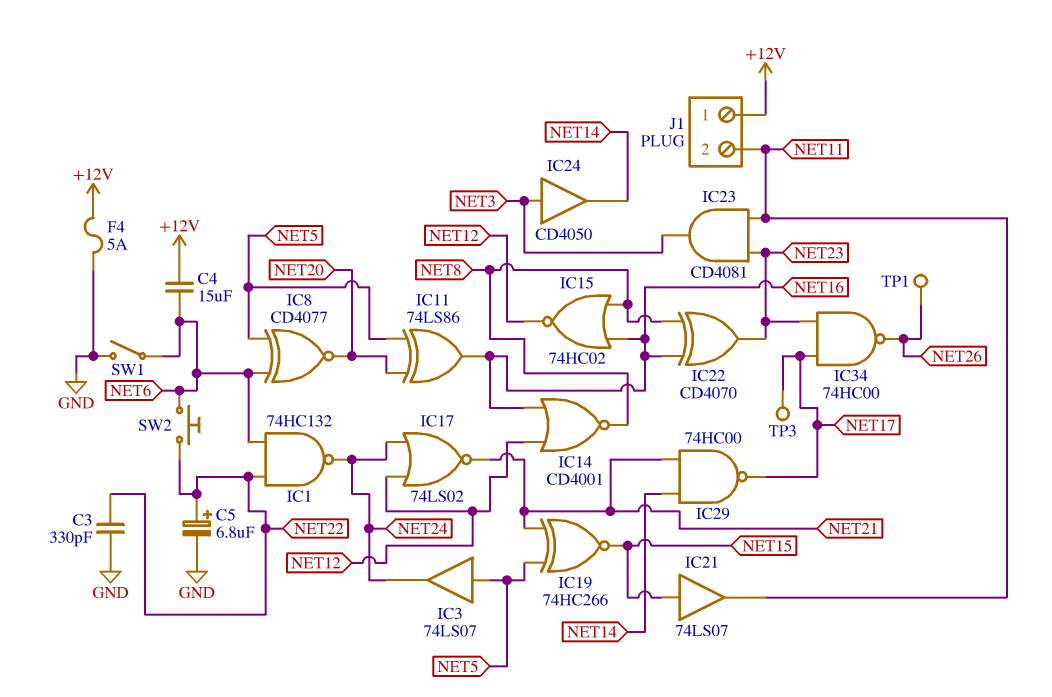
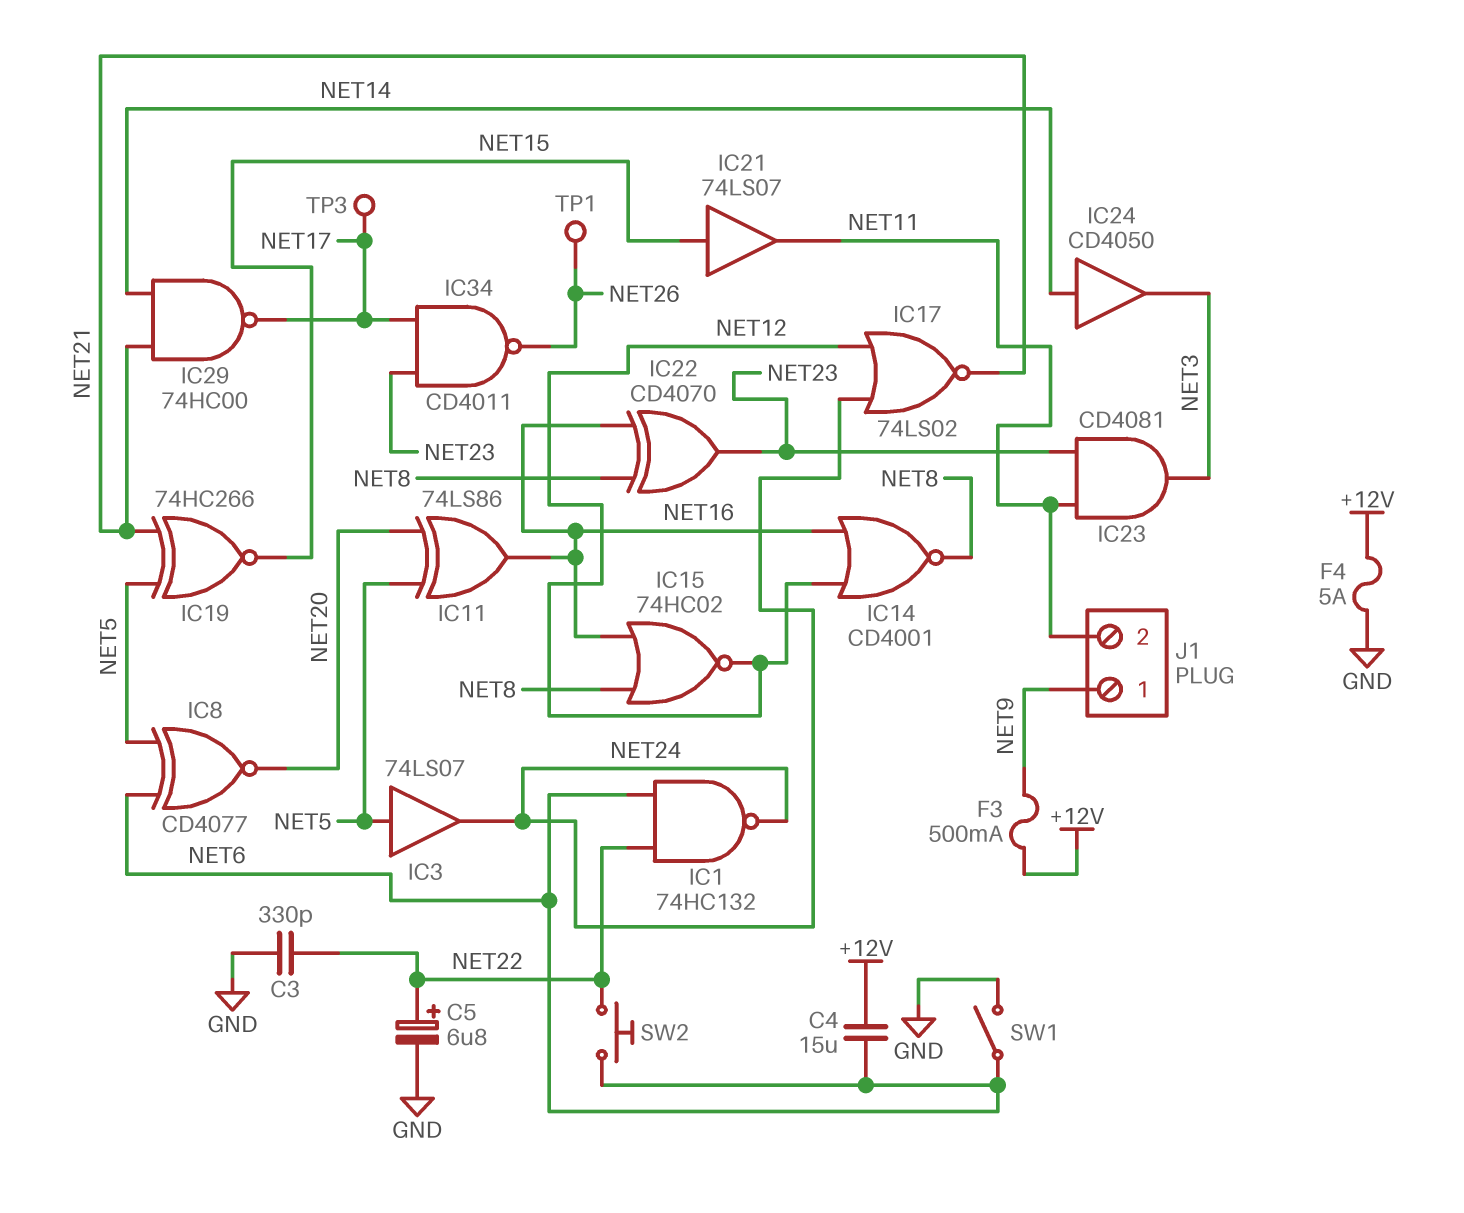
F3: none -> 500mA (+12V, NET9)
IC24: buffer CD4050 (in NET3, out NET14) -> buffer CD4050 (in NET14, out NET3)
IC34: NAND 74HC00 (in NET17, in NET23, out NET26) -> NAND CD4011 (in NET17, in NET23, out NET26)
J1 pin 1: +12V -> NET9

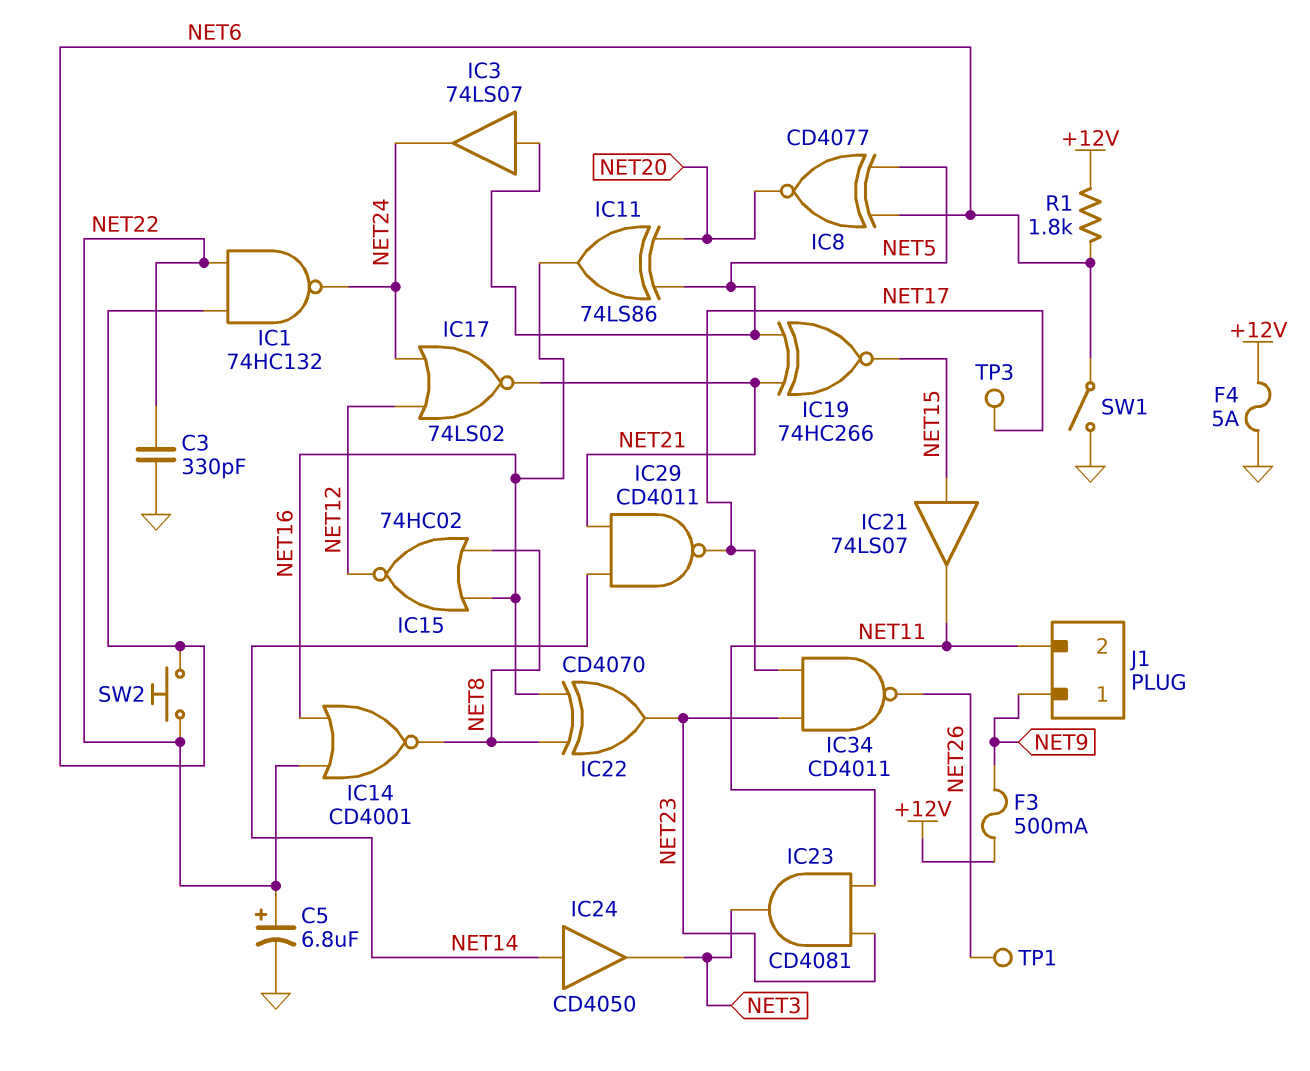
C4: 15uF (+12V, NET6) -> none
IC14: NOR CD4001 (in NET12, in NET16, out NET8) -> NOR CD4001 (in NET16, in NET22, out NET8)
IC29: NAND 74HC00 (in NET14, in NET21, out NET17) -> NAND CD4011 (in NET14, in NET21, out NET17)
R1: none -> 1.8k (+12V, NET6)

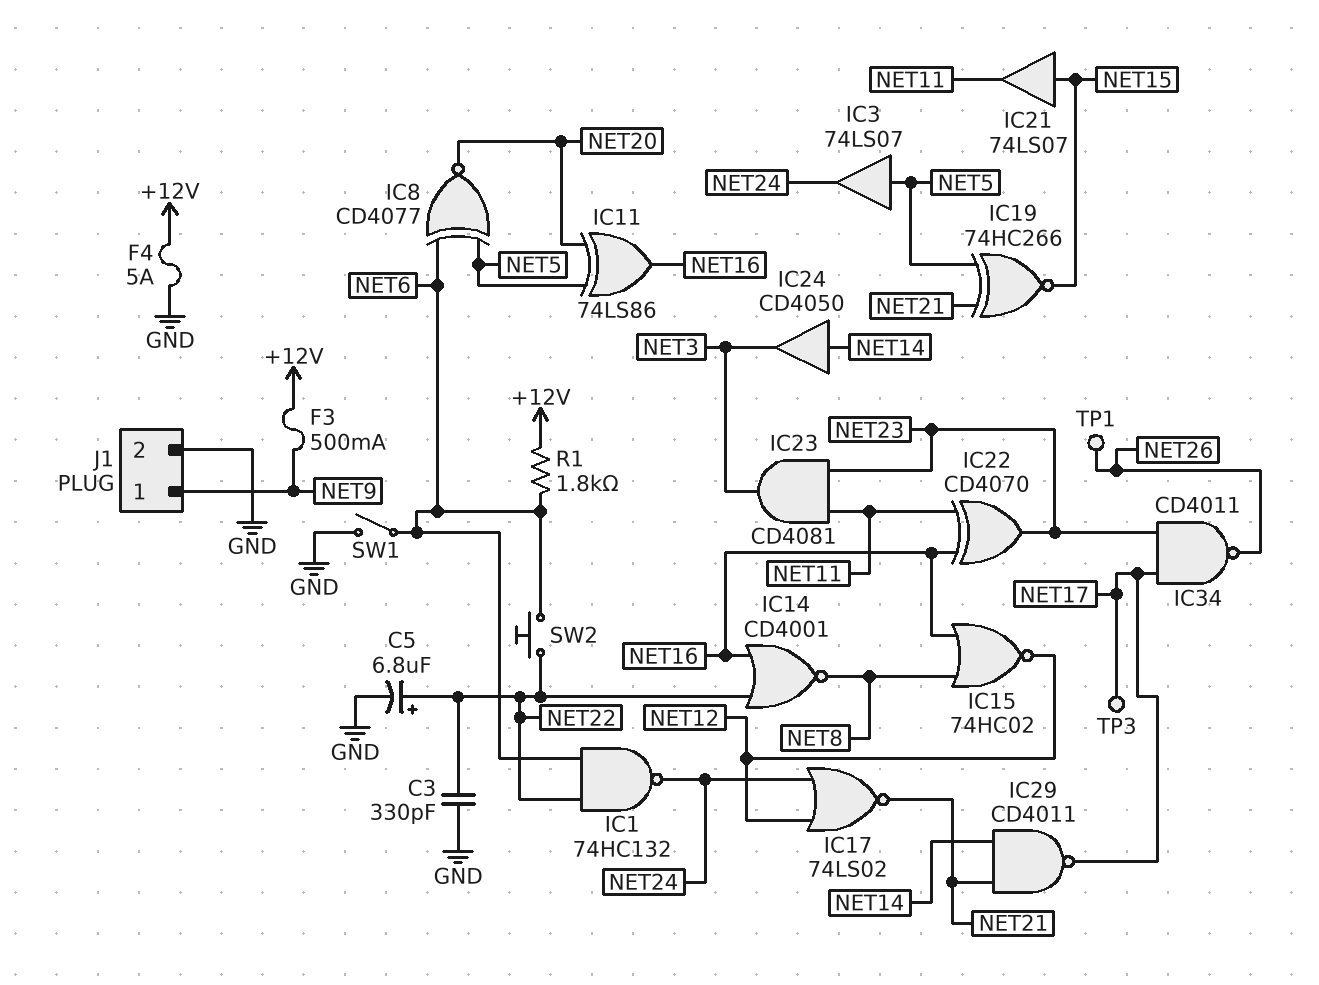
IC22: XOR CD4070 (in NET8, in NET16, out NET23) -> XOR CD4070 (in NET11, in NET16, out NET23)
J1 pin 2: NET11 -> GND

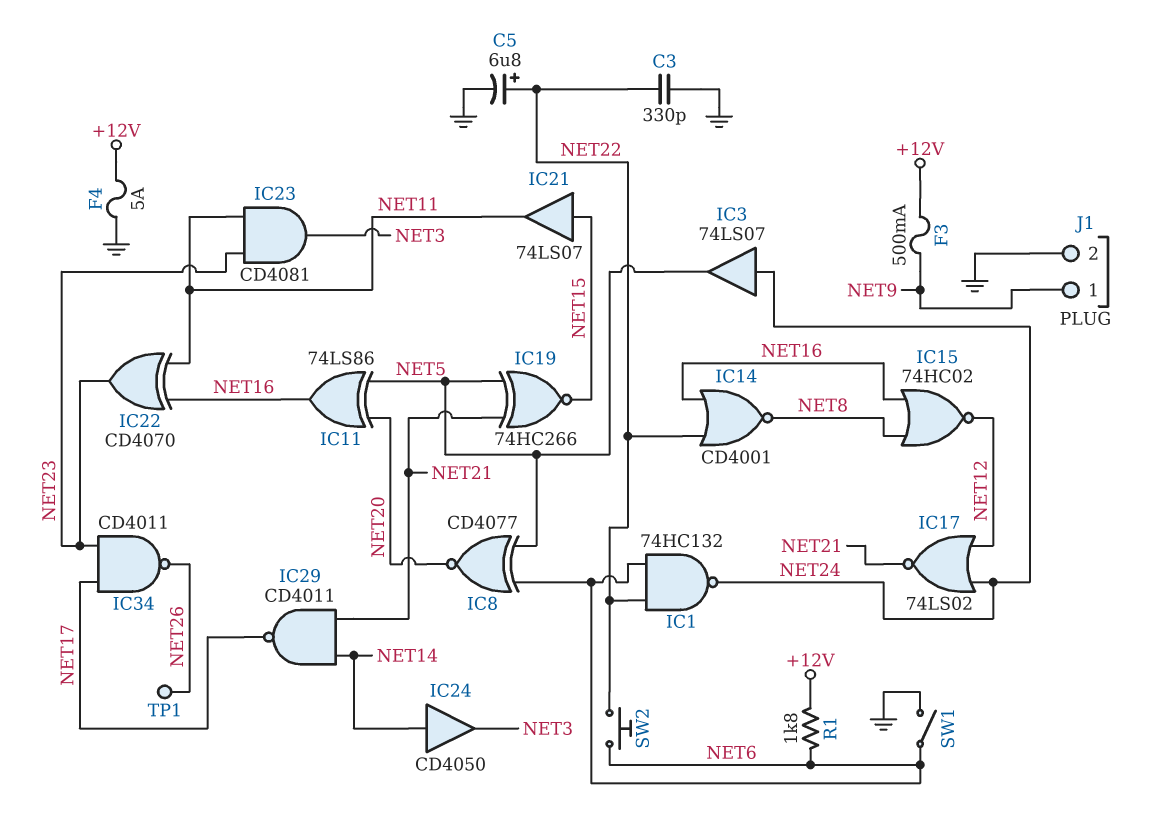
IC3: buffer 74LS07 (in NET5, out NET24) -> buffer 74LS07 (in NET24, out NET5)
TP3: test point (NET17) -> none

